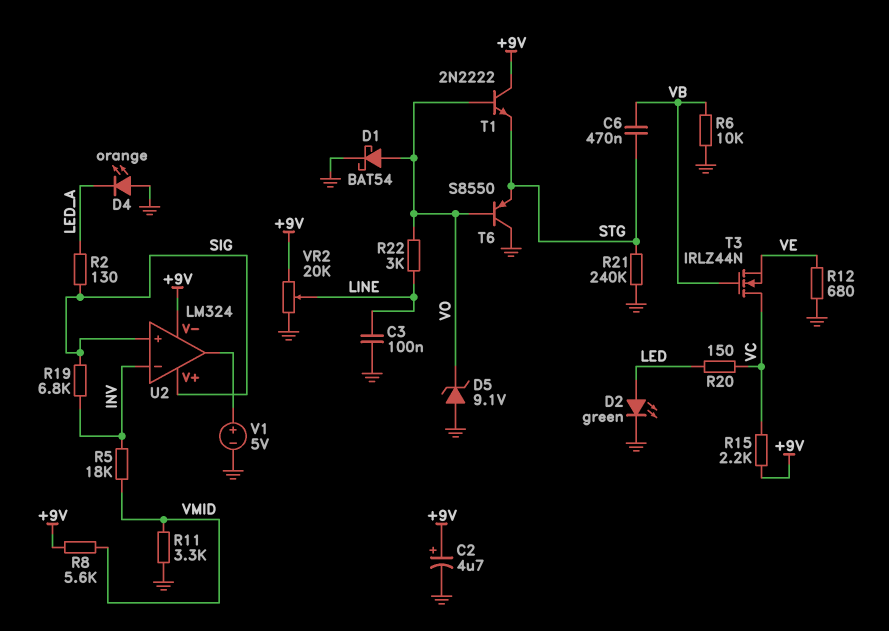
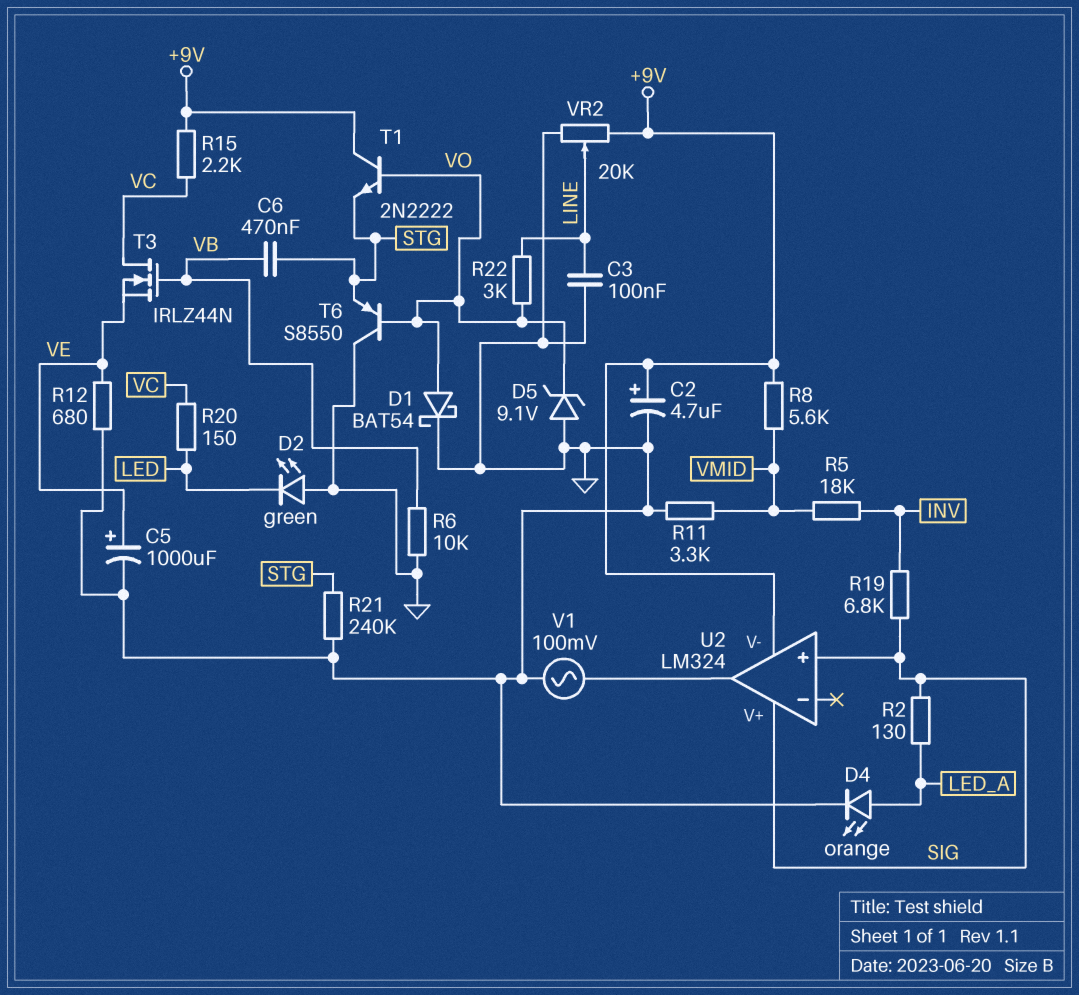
C5: none -> 1000uF (plus VE, minus GND)
D2: LED green (A LED, K GND) -> LED green (A GND, K LED)
D4: LED orange (A GND, K LED_A) -> LED orange (A LED_A, K GND)
U2 pin in-: INV -> none
V1: 5V (plus U2/out, minus GND) -> AC 100mV (GND, U2/out)

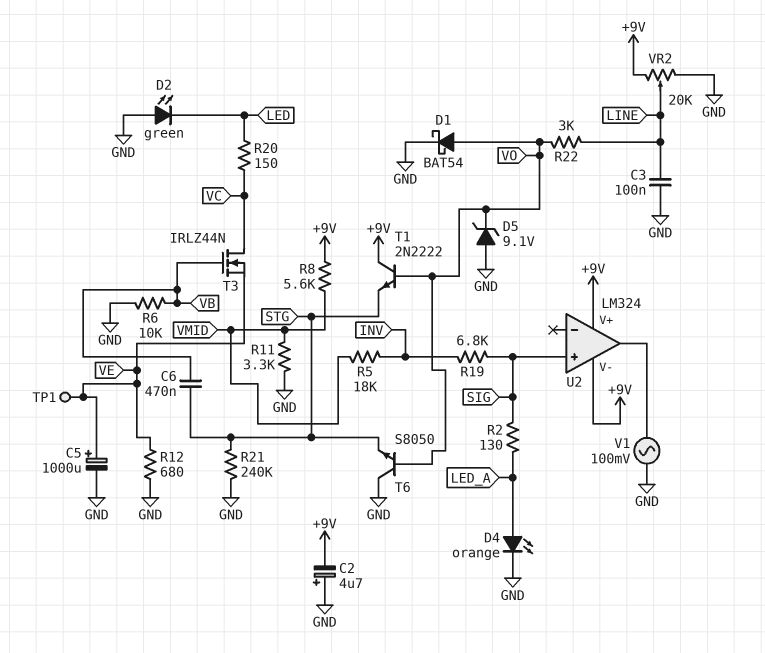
C2: 4.7uF (plus +9V, minus GND) -> 4.7uF (plus GND, minus +9V)
R15: 2.2k (+9V, VC) -> none
T6: PNP S8550 (B VO, C GND, E STG) -> NPN S8050 (B VO, C GND, E STG)
TP1: none -> test point (VE)
U2 pin V+: SIG -> +9V

